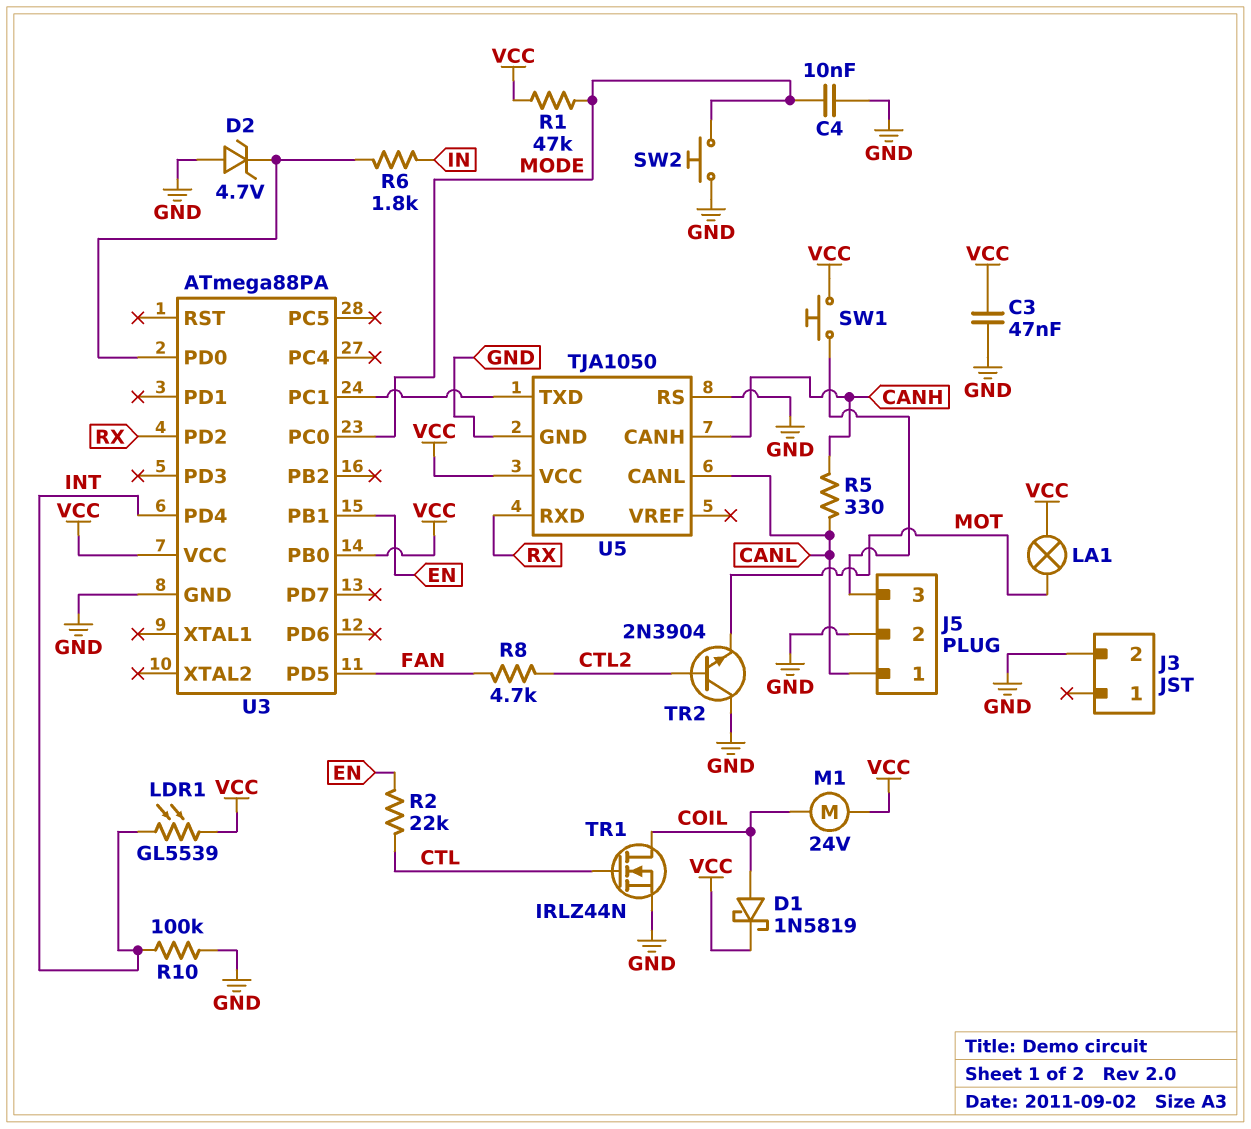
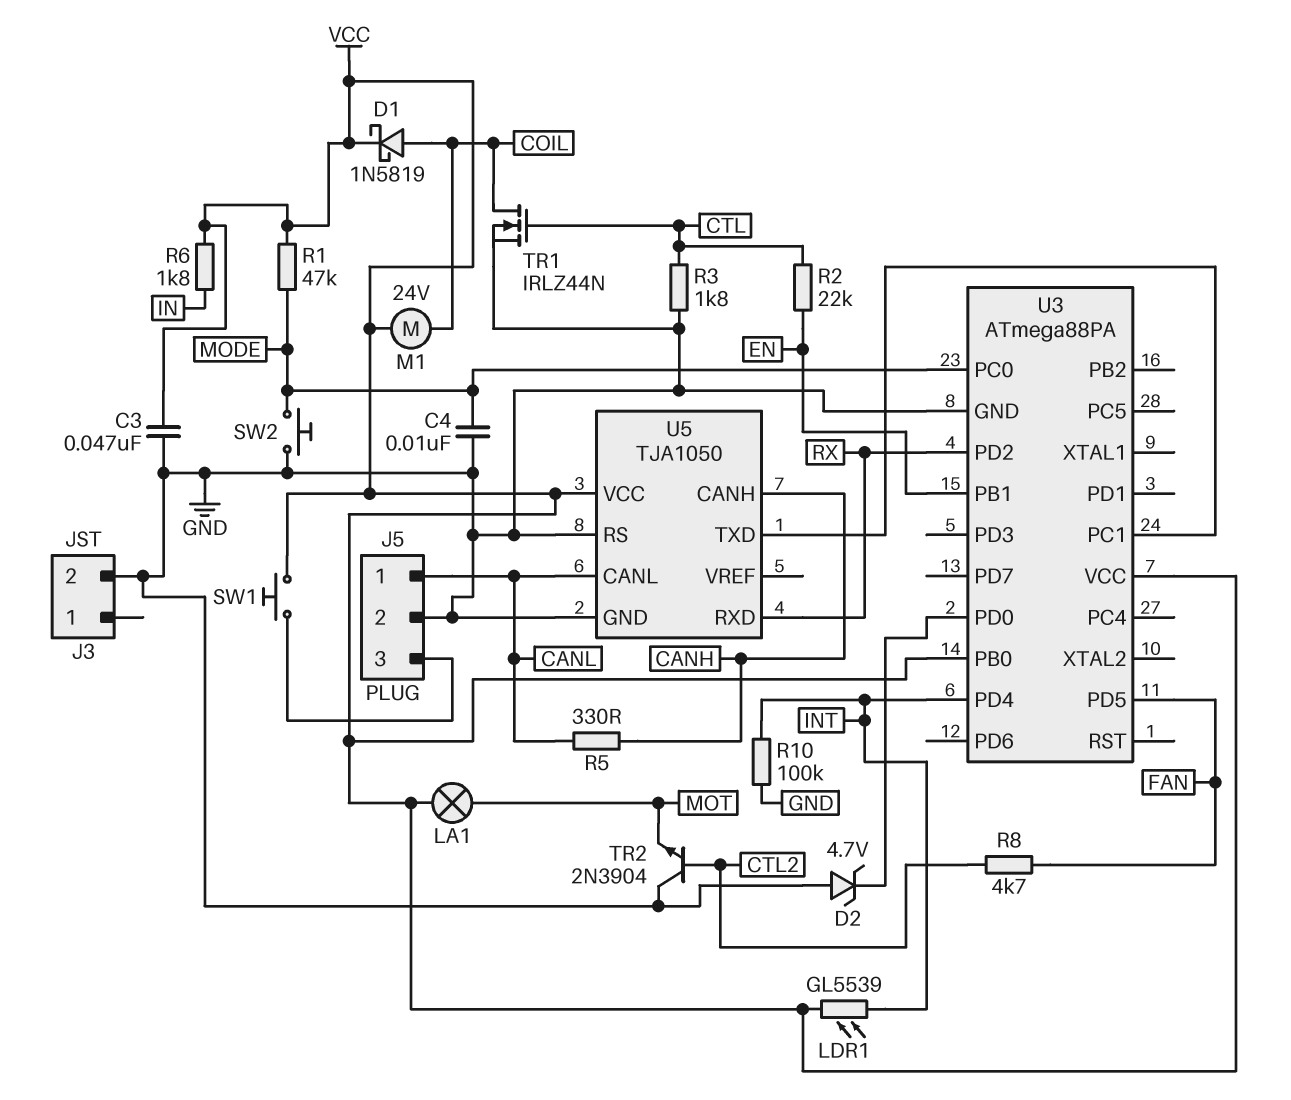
R3: none -> 1.8k (CTL, GND)
R6: 1.8k (IN, U3/PD0) -> 1.8k (IN, VCC)

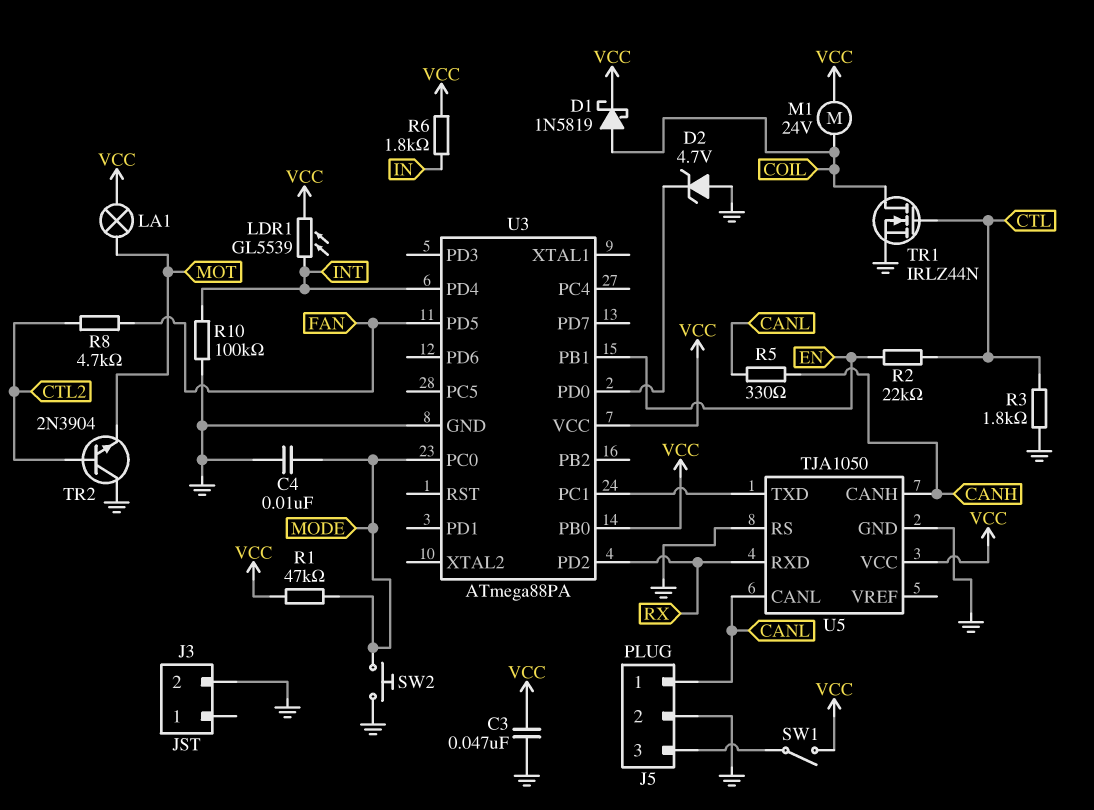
SW1: button (J5/3, VCC) -> switch (J5/3, VCC)

